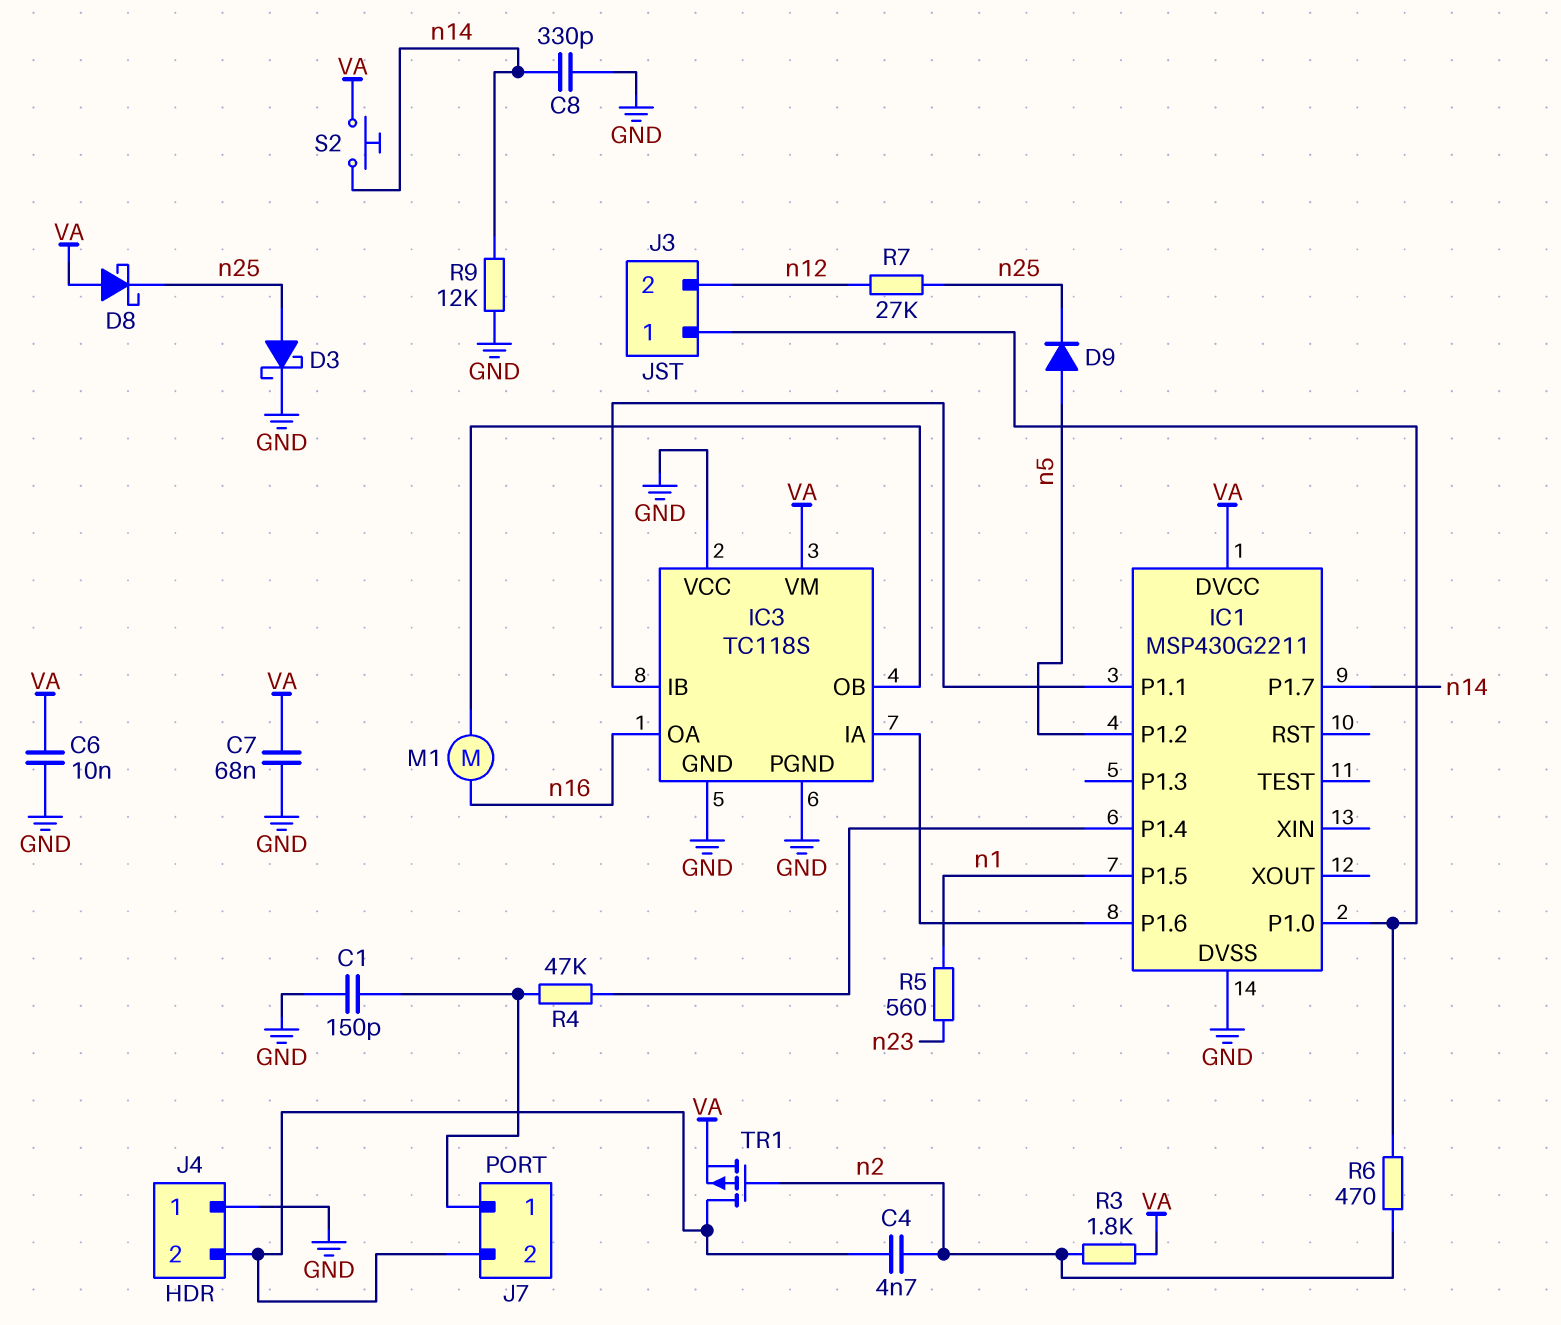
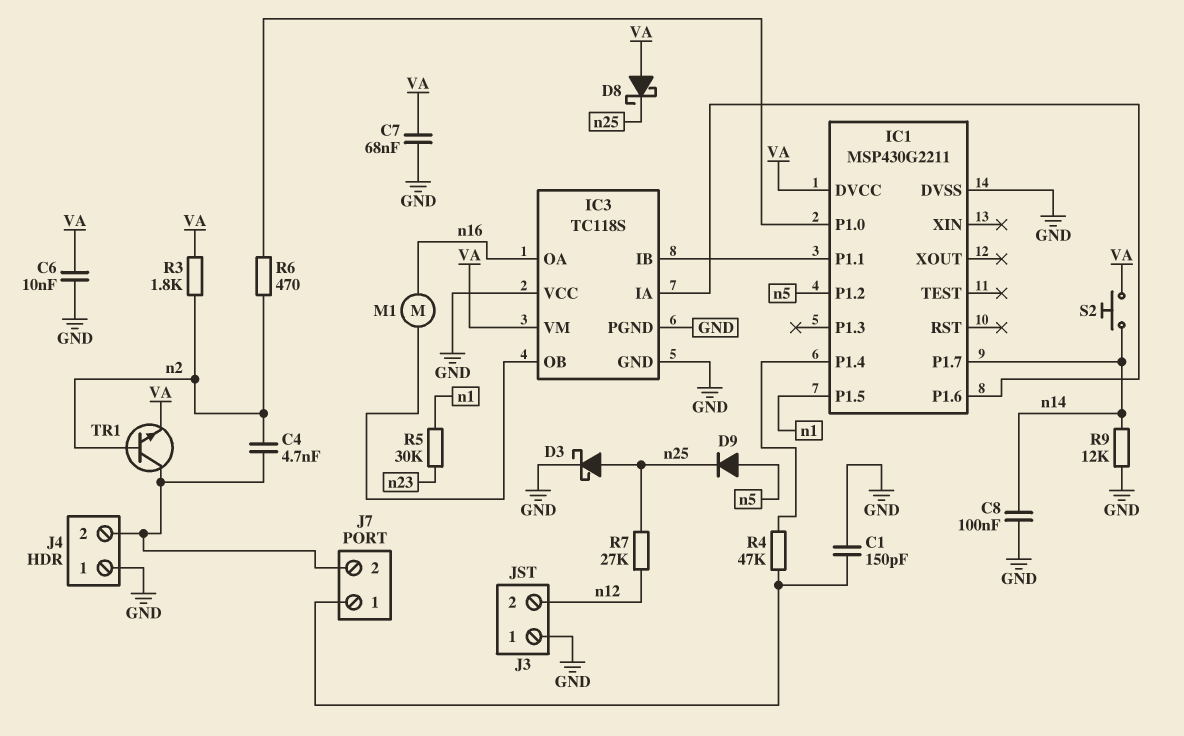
C8: 330pF (GND, n14) -> 100nF (GND, n14)
J3 pin 1: IC1/P1.0 -> GND
R5: 560 (n1, n23) -> 30k (n1, n23)
TR1: PMOS (G n2, D J4/2, S VA) -> NPN (B n2, C J4/2, E VA)

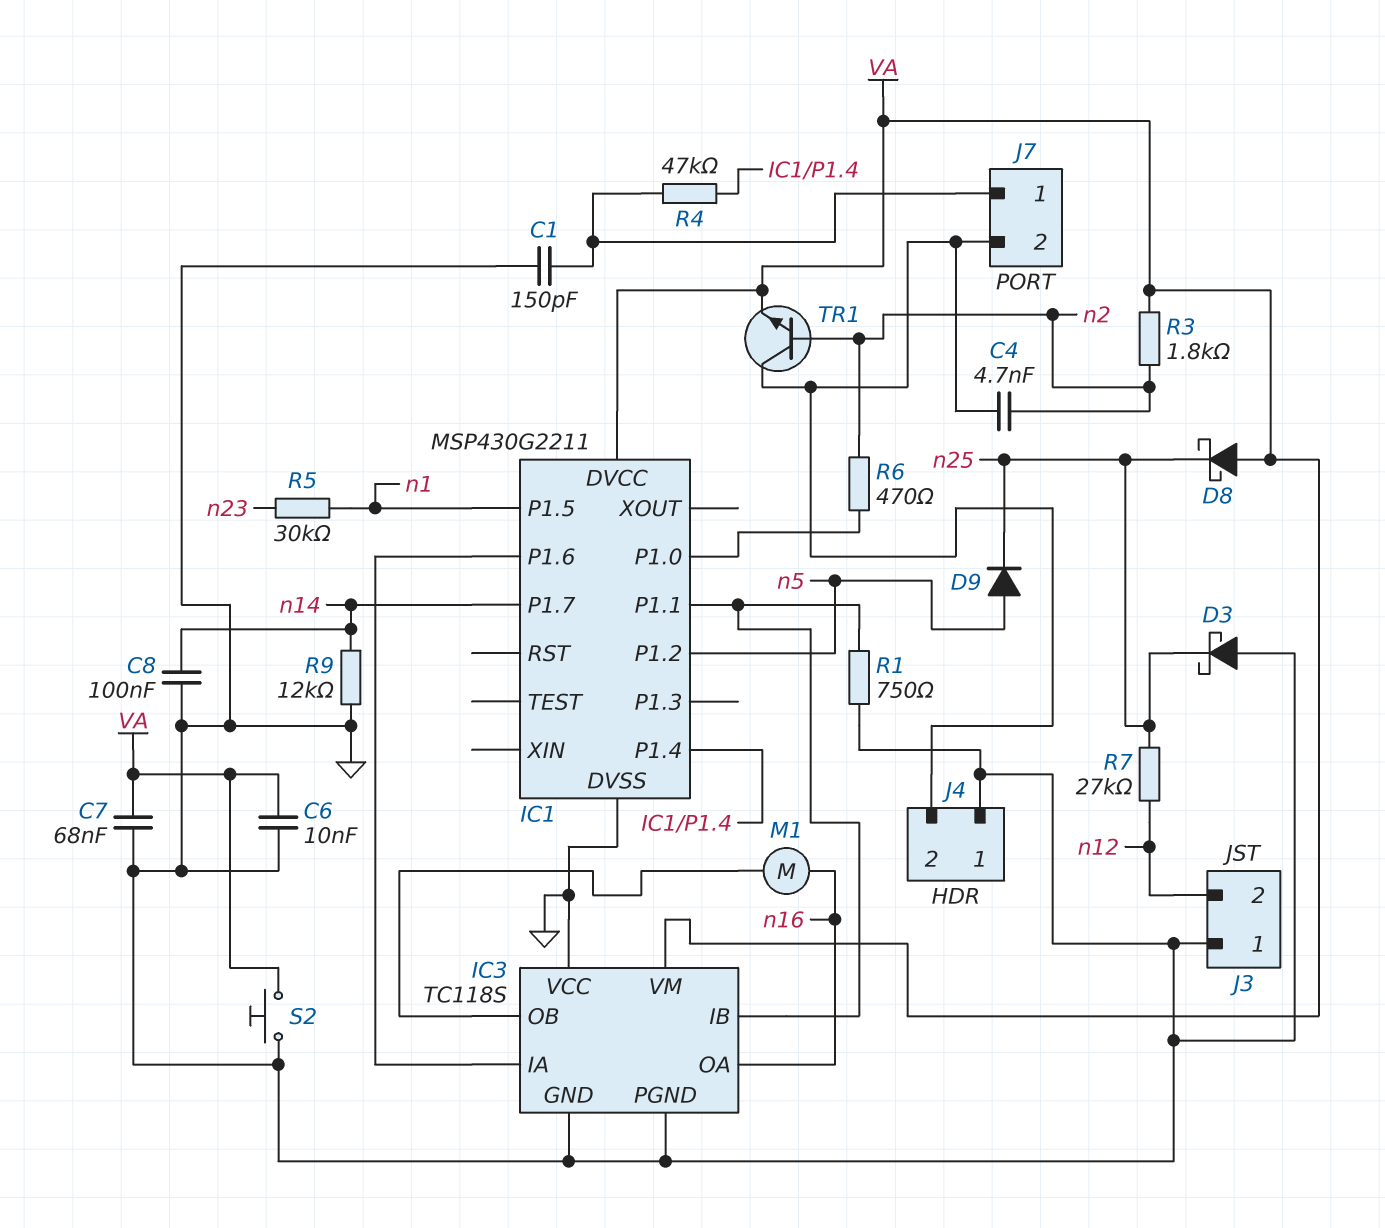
D3: schottky (A n25, K GND) -> schottky (A GND, K n25)
R1: none -> 750 (GND, IC1/P1.1)
S2: button (VA, n14) -> button (GND, VA)

